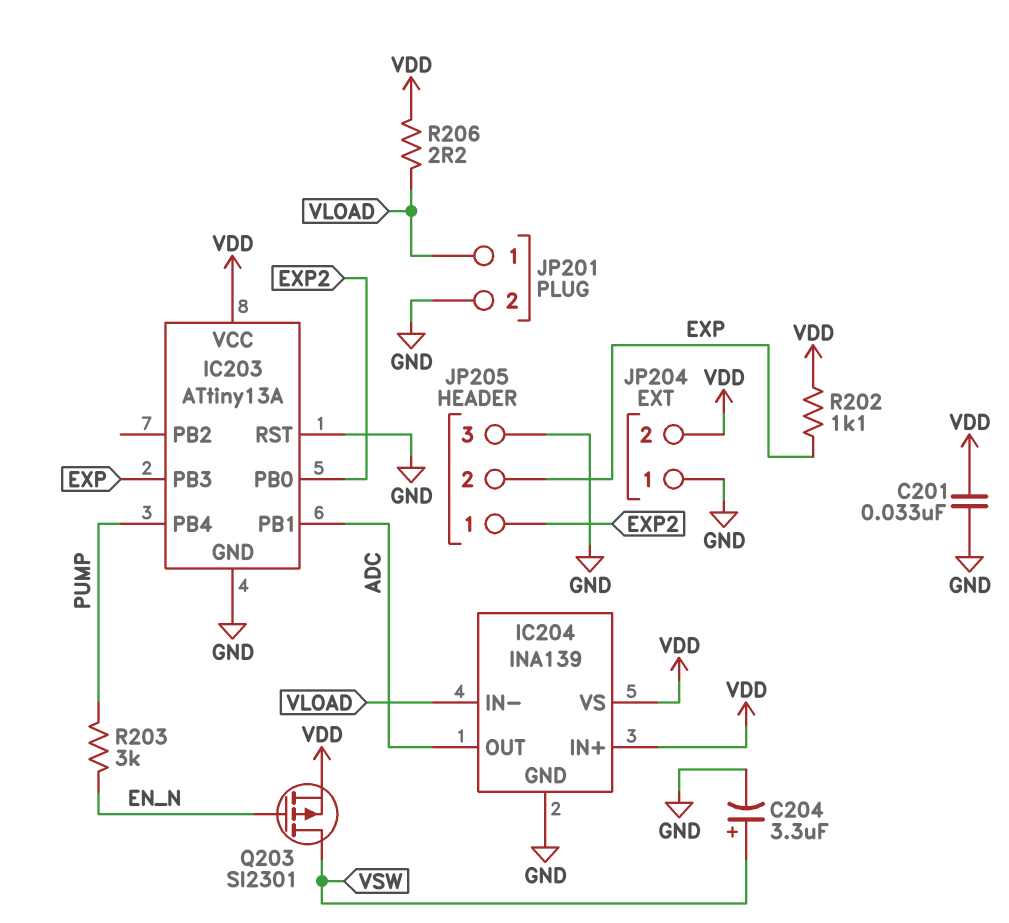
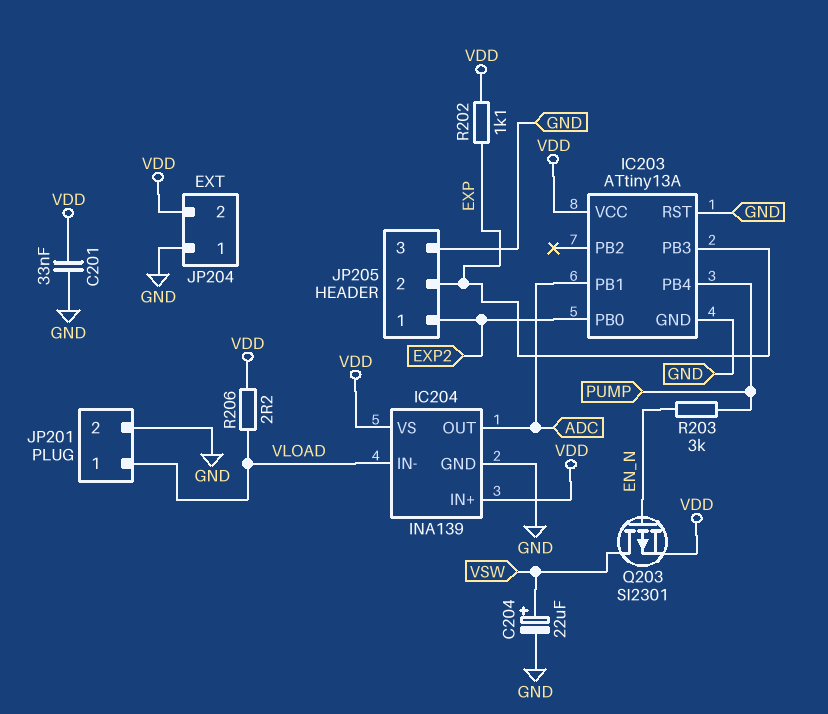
C204: 3.3uF (plus VSW, minus GND) -> 22uF (plus VSW, minus GND)

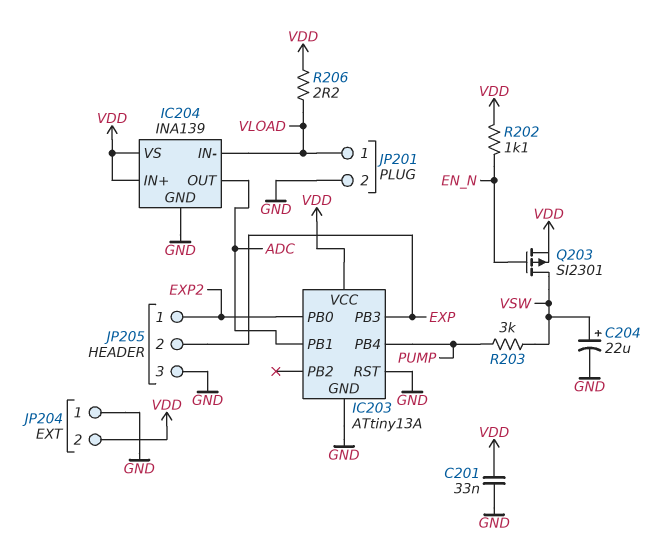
R202: 1.1k (EXP, VDD) -> 1.1k (EN_N, VDD)
R203: 3k (EN_N, PUMP) -> 3k (PUMP, VSW)

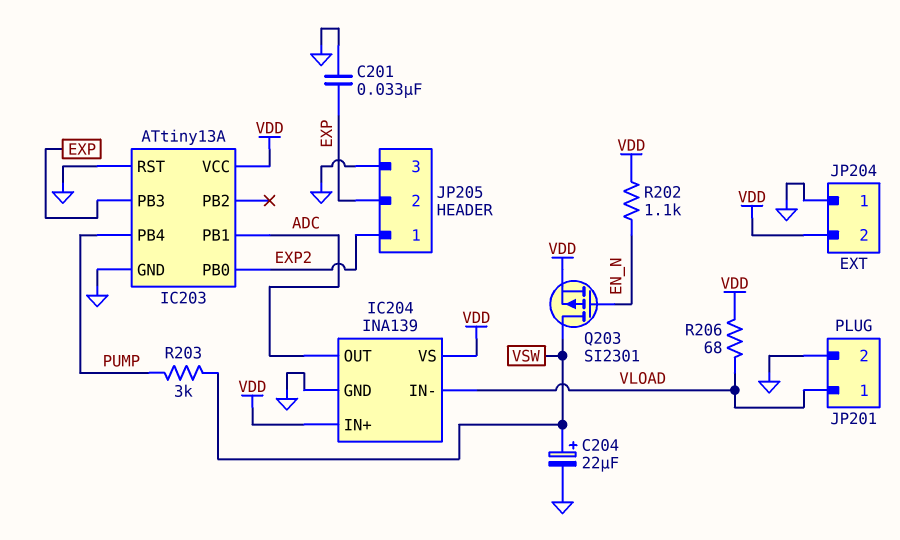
C201: 33nF (GND, VDD) -> 33nF (EXP, GND)
R206: 2.2 (VDD, VLOAD) -> 68 (VDD, VLOAD)

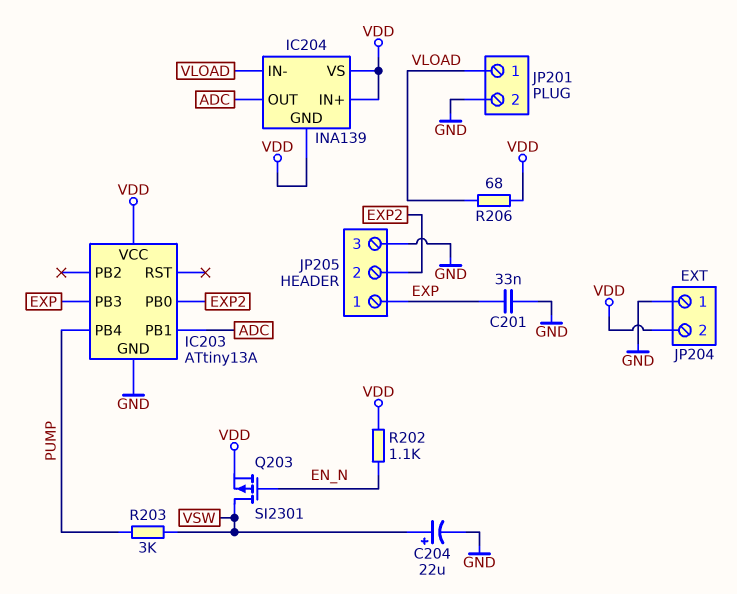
IC203 pin RST: GND -> none
IC204 pin GND: GND -> VDD
JP205 pin 1: EXP2 -> EXP
JP205 pin 2: EXP -> EXP2

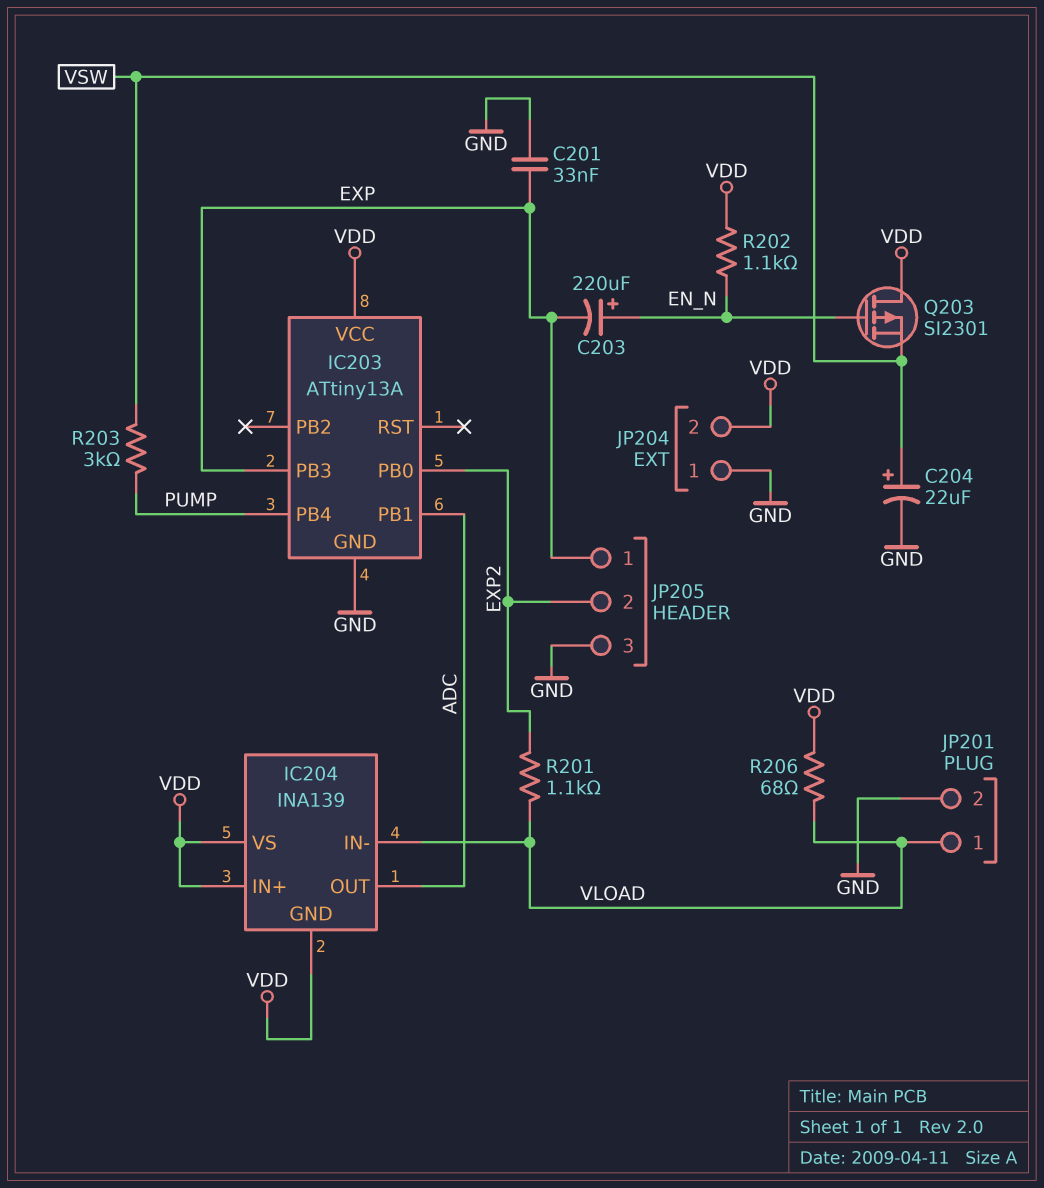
C203: none -> 220uF (plus EN_N, minus EXP)
Q203: PMOS SI2301 (G EN_N, D VSW, S VDD) -> PMOS SI2301 (G EN_N, D VDD, S VSW)
R201: none -> 1.1k (EXP2, VLOAD)

